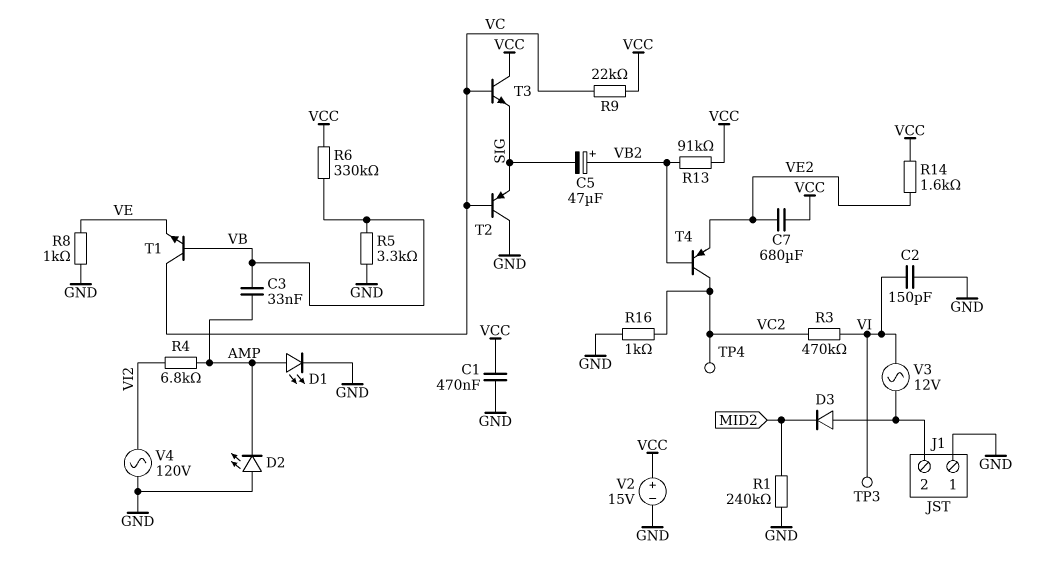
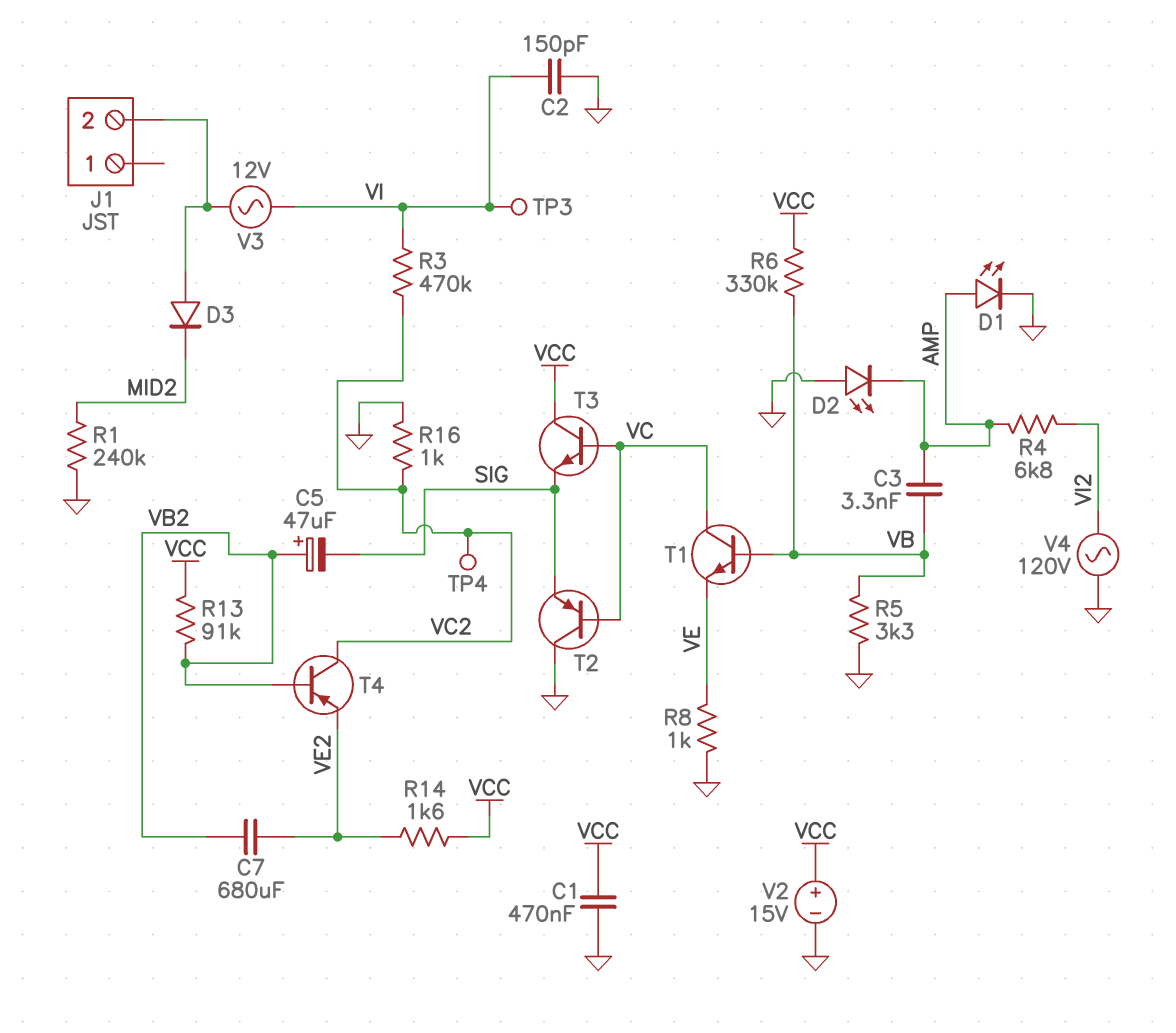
C3: 33nF (AMP, VB) -> 3.3nF (AMP, VB)
C7: 680uF (VCC, VE2) -> 680uF (VB2, VE2)
J1 pin 1: GND -> none
R9: 22k (VC, VCC) -> none

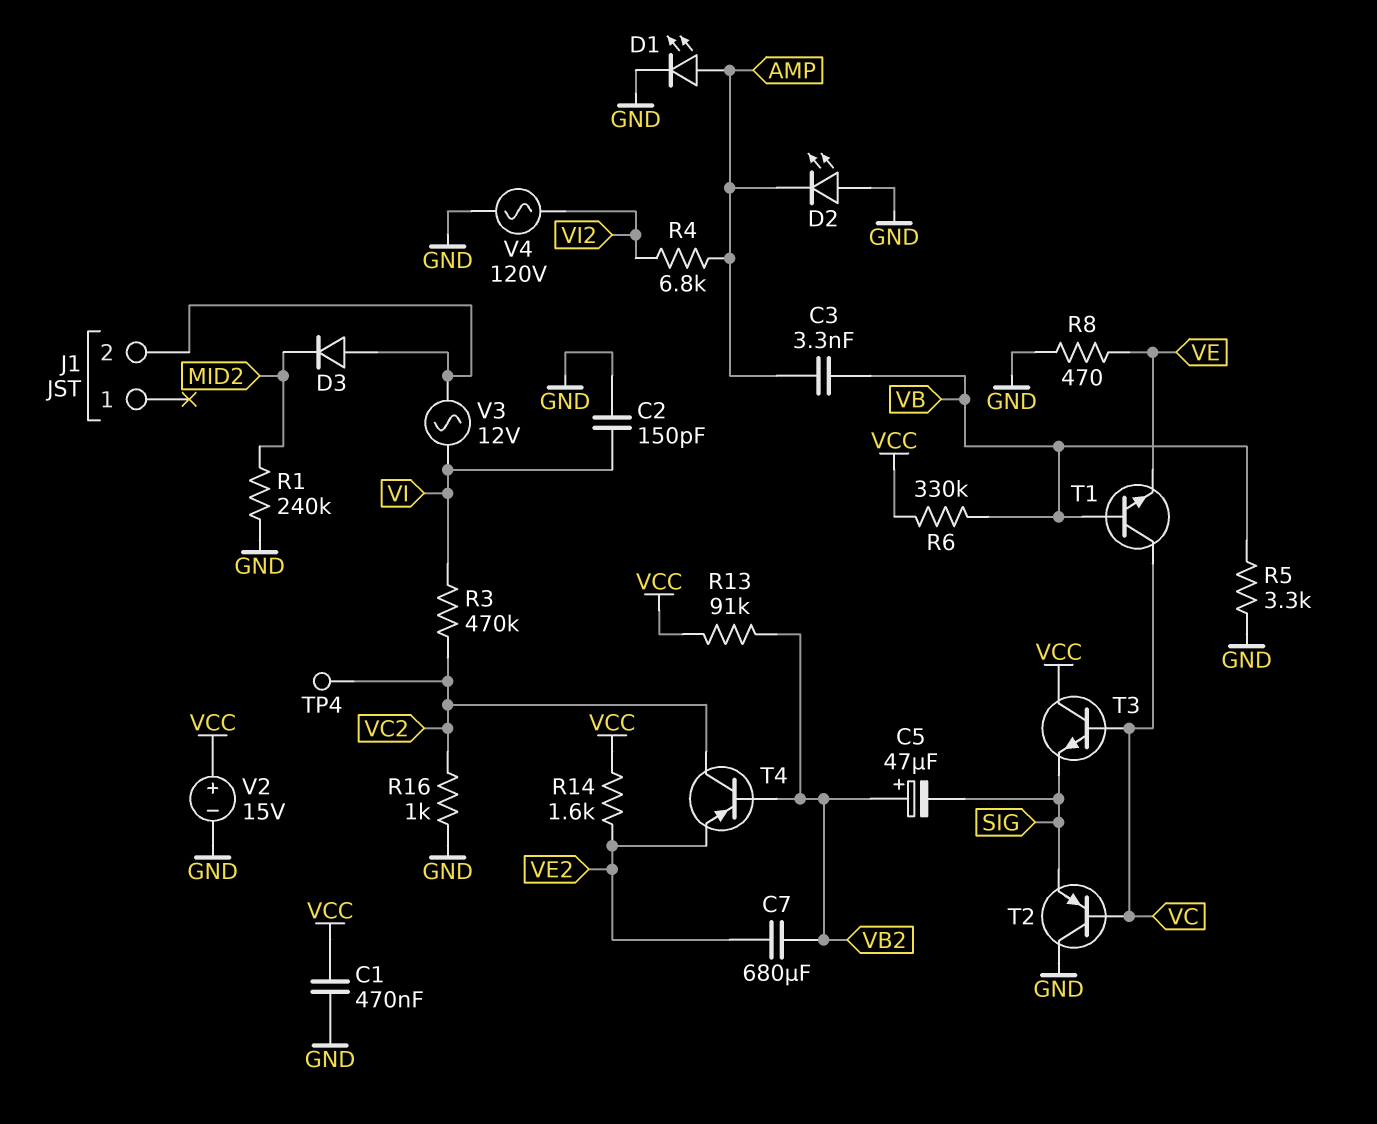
R8: 1k (GND, VE) -> 470 (GND, VE)
TP3: test point (VI) -> none

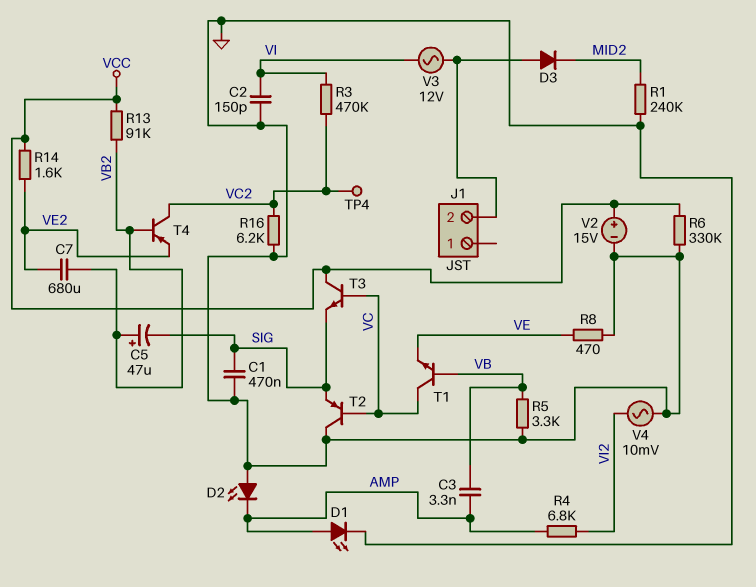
C1: 470nF (GND, VCC) -> 470nF (GND, SIG)
R6: 330k (VB, VCC) -> 330k (GND, VCC)
R16: 1k (GND, VC2) -> 6.2k (GND, VC2)
V4: AC 120V (GND, VI2) -> AC 10mV (GND, VI2)

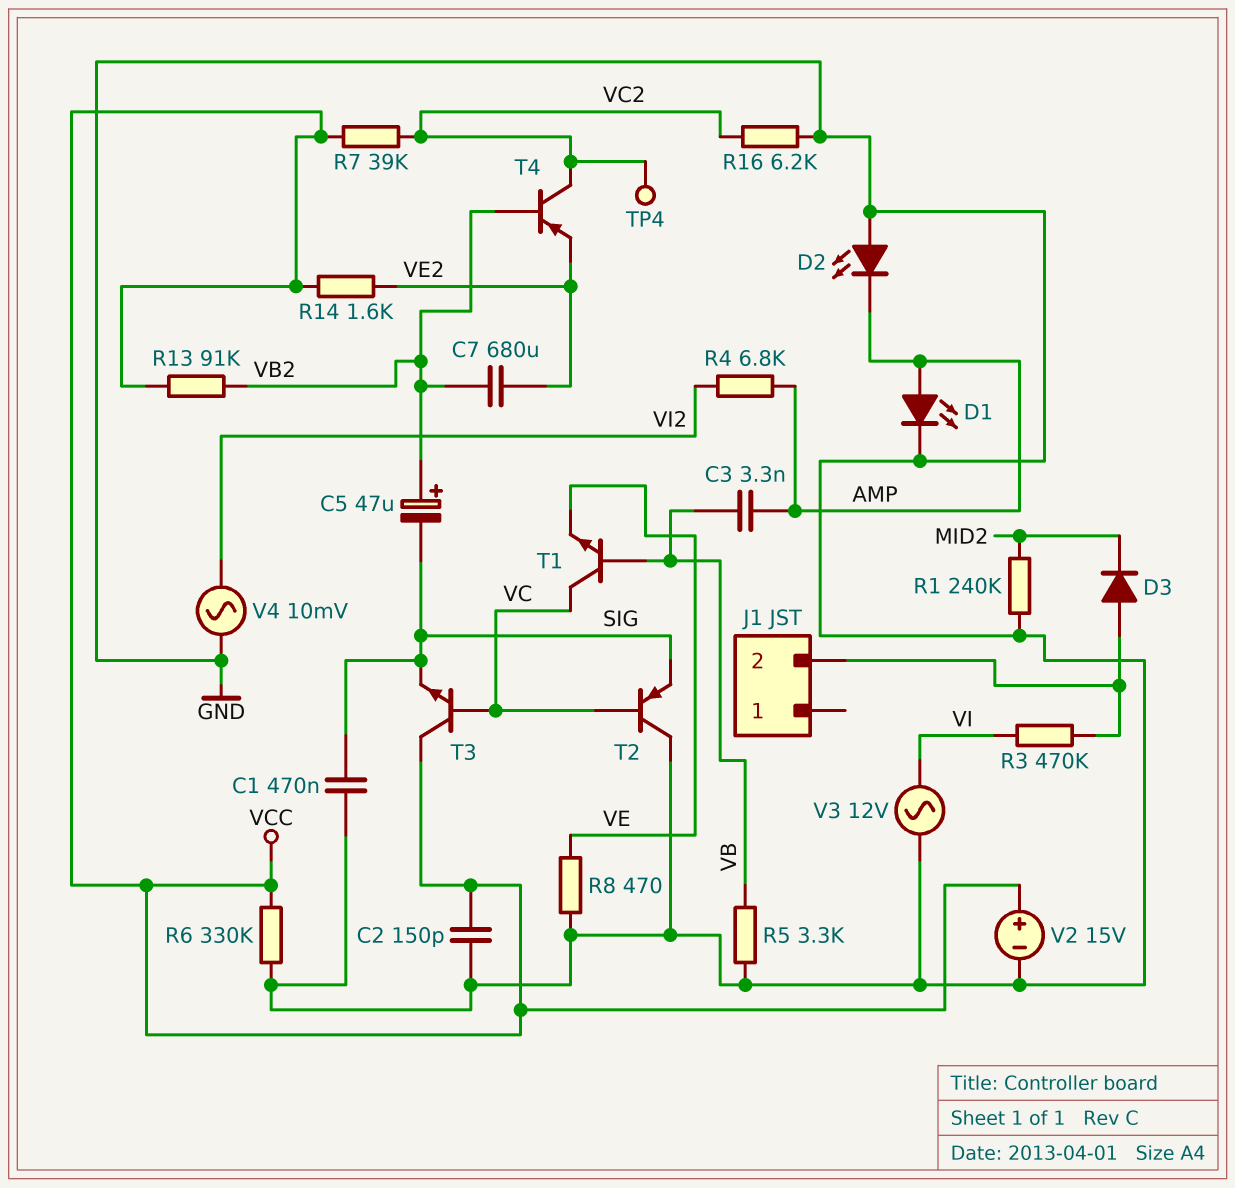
C2: 150pF (GND, VI) -> 150pF (GND, VCC)
R3: 470k (VC2, VI) -> 470k (J1/2, VI)
R7: none -> 39k (VC2, VCC)
V3: AC 12V (J1/2, VI) -> AC 12V (GND, VI)

